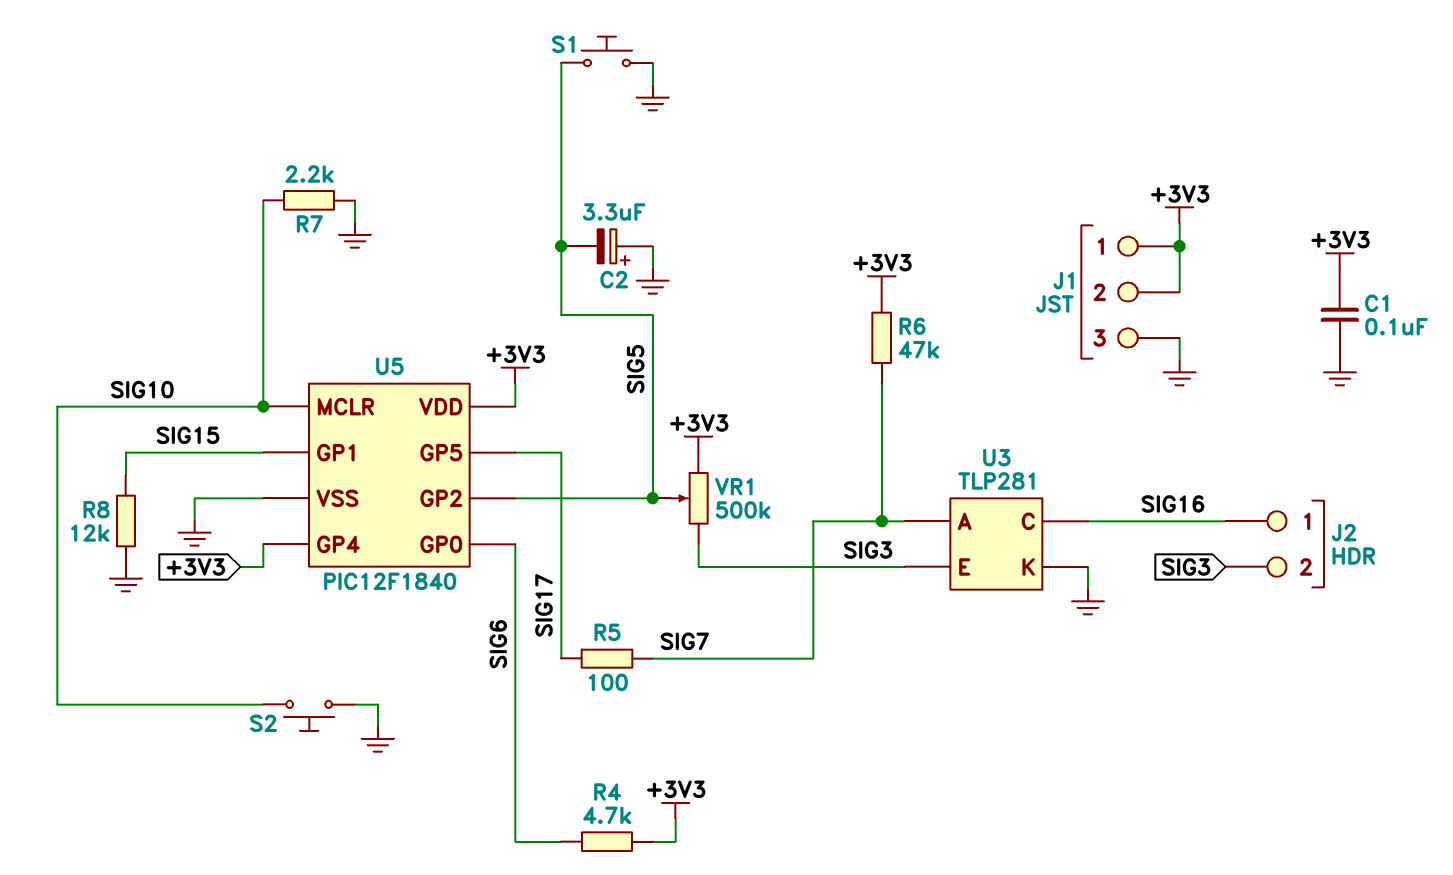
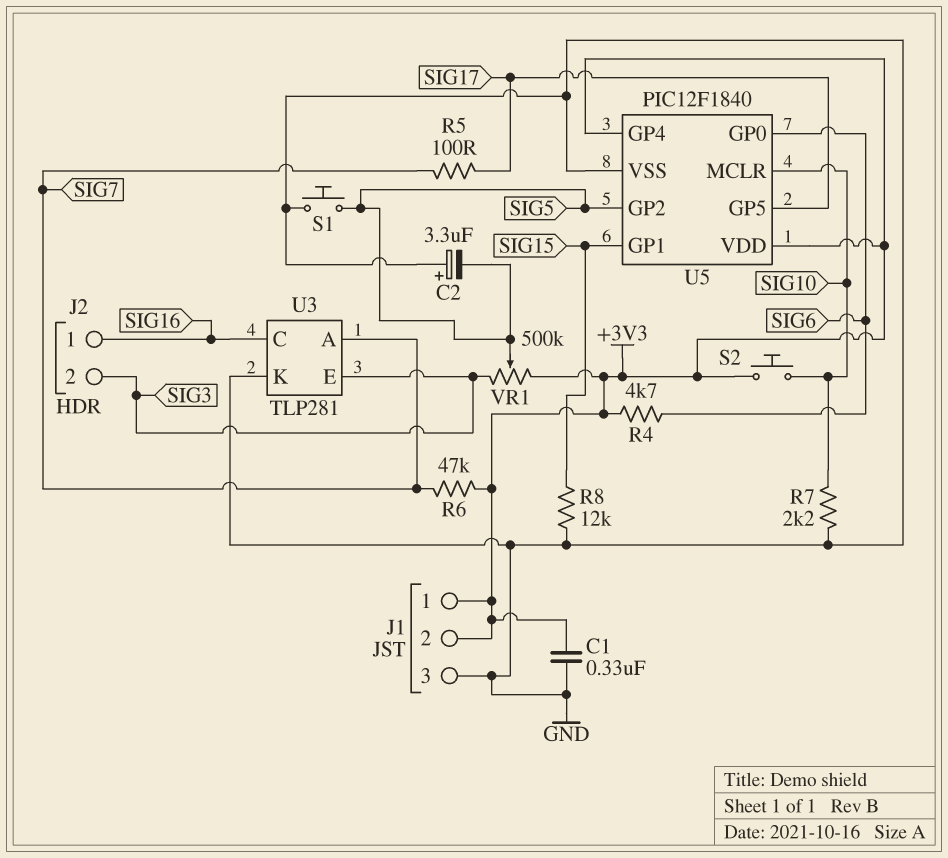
C1: 100nF (+3V3, GND) -> 330nF (+3V3, GND)
S2: button (GND, SIG10) -> button (+3V3, SIG10)

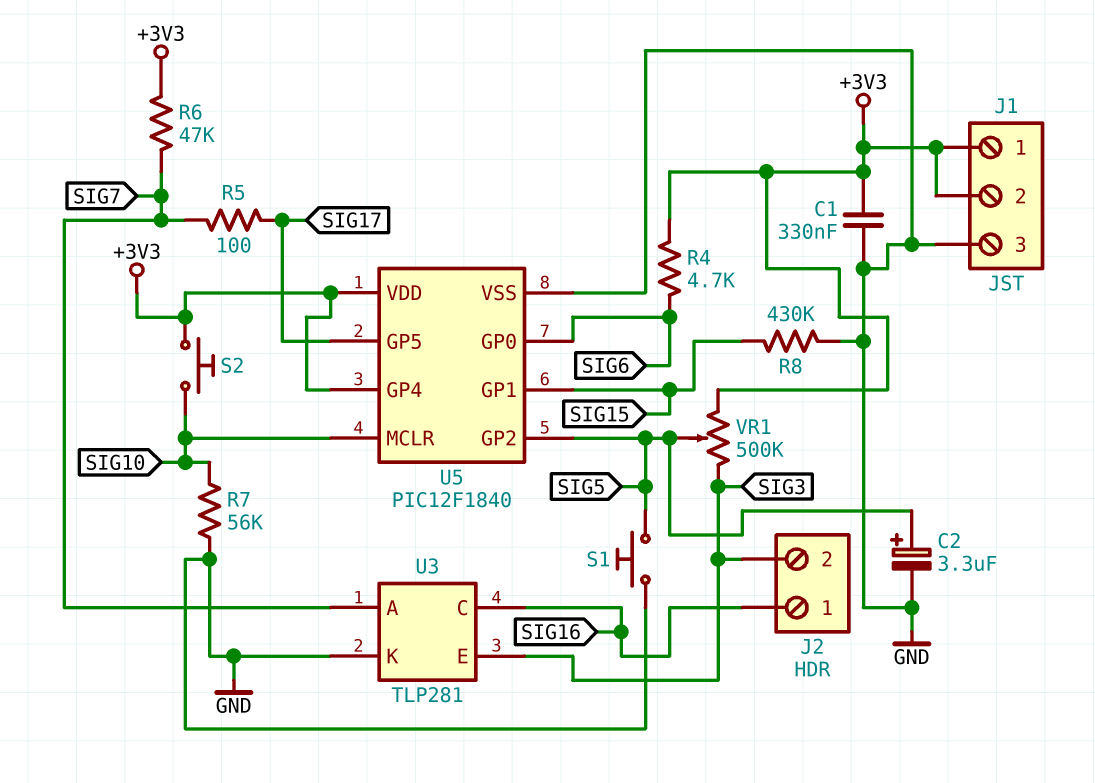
C2: 3.3uF (plus GND, minus SIG5) -> 3.3uF (plus SIG5, minus GND)
R7: 2.2k (GND, SIG10) -> 56k (GND, SIG10)
R8: 12k (GND, SIG15) -> 430k (GND, SIG15)

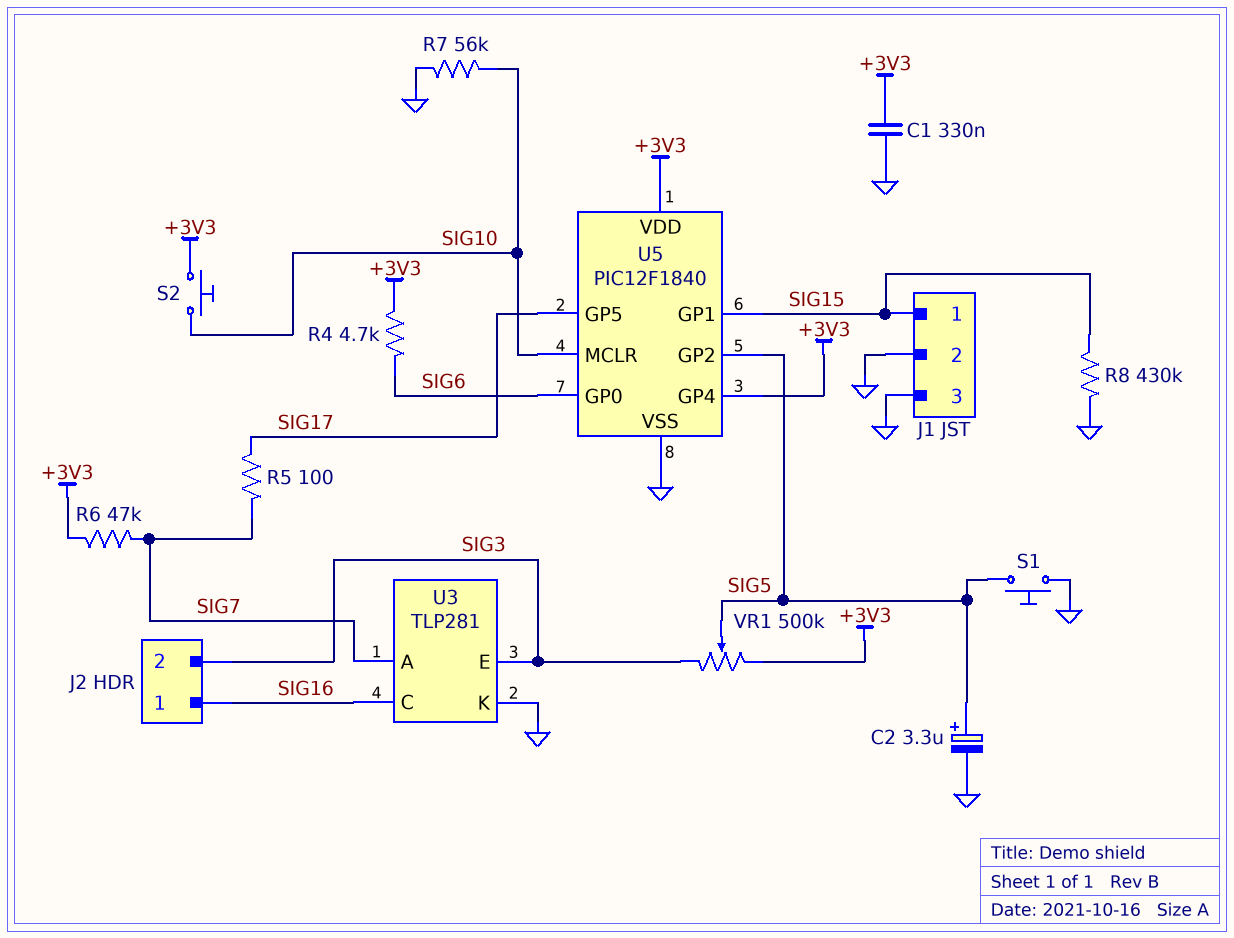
J1 pin 1: +3V3 -> SIG15
J1 pin 2: +3V3 -> GND

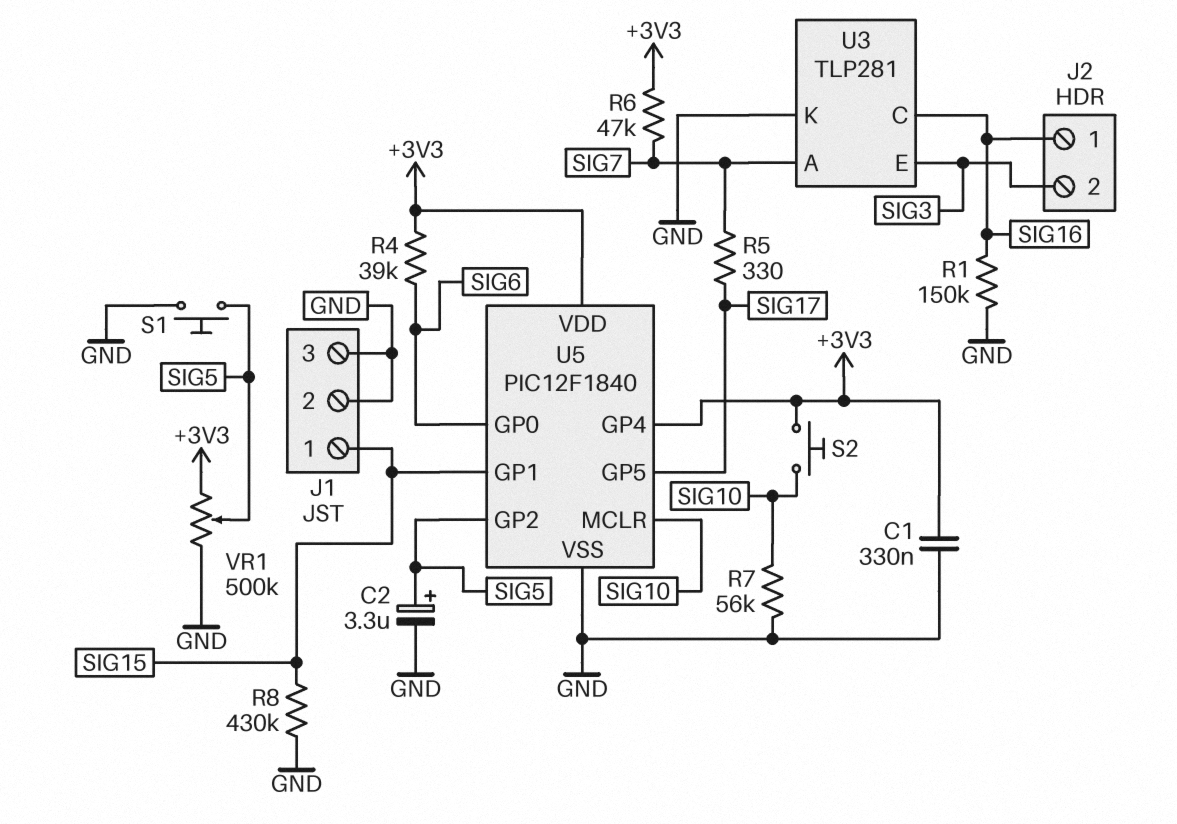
R1: none -> 150k (GND, SIG16)
R4: 4.7k (+3V3, SIG6) -> 39k (+3V3, SIG6)
R5: 100 (SIG7, SIG17) -> 330 (SIG7, SIG17)
VR1: 500k (+3V3, SIG3, wiper SIG5) -> 500k (+3V3, GND, wiper SIG5)

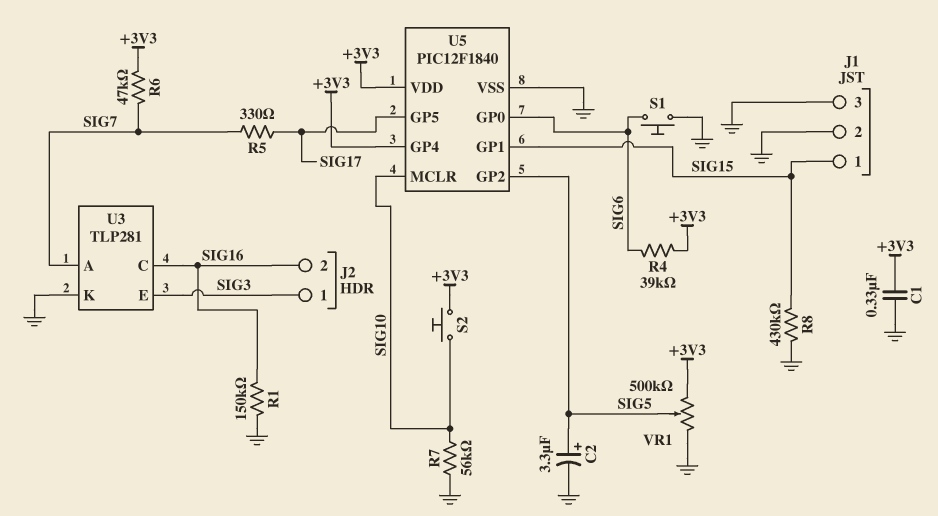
J2 pin 1: SIG16 -> SIG3
J2 pin 2: SIG3 -> SIG16
S1: button (GND, SIG5) -> button (GND, SIG6)

